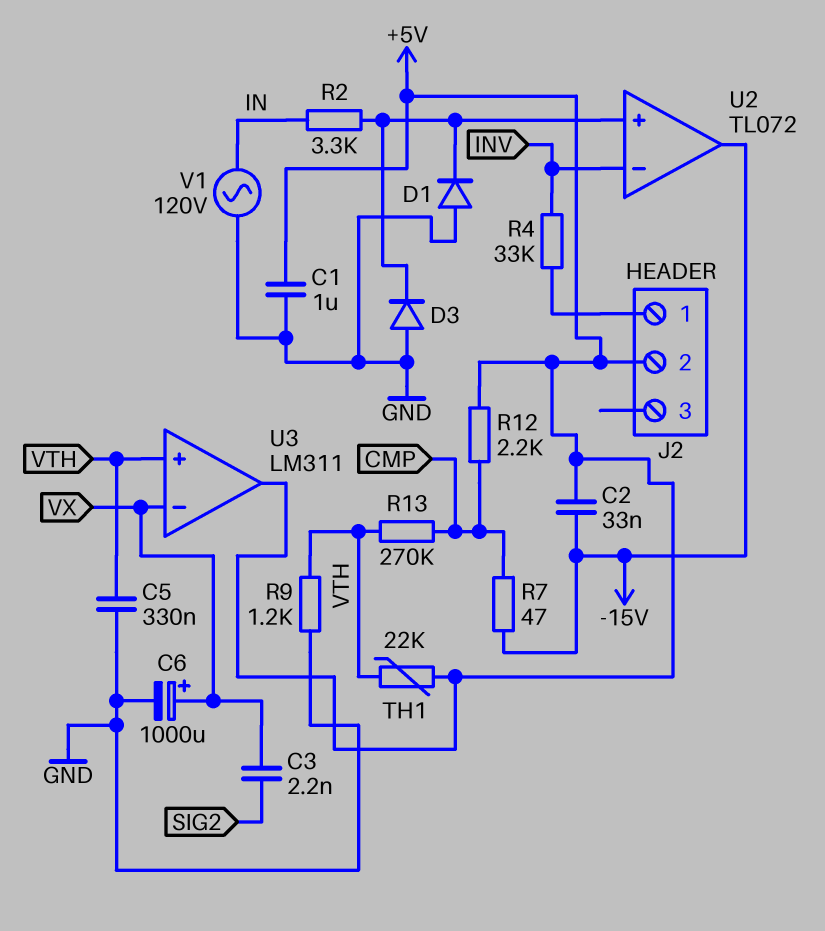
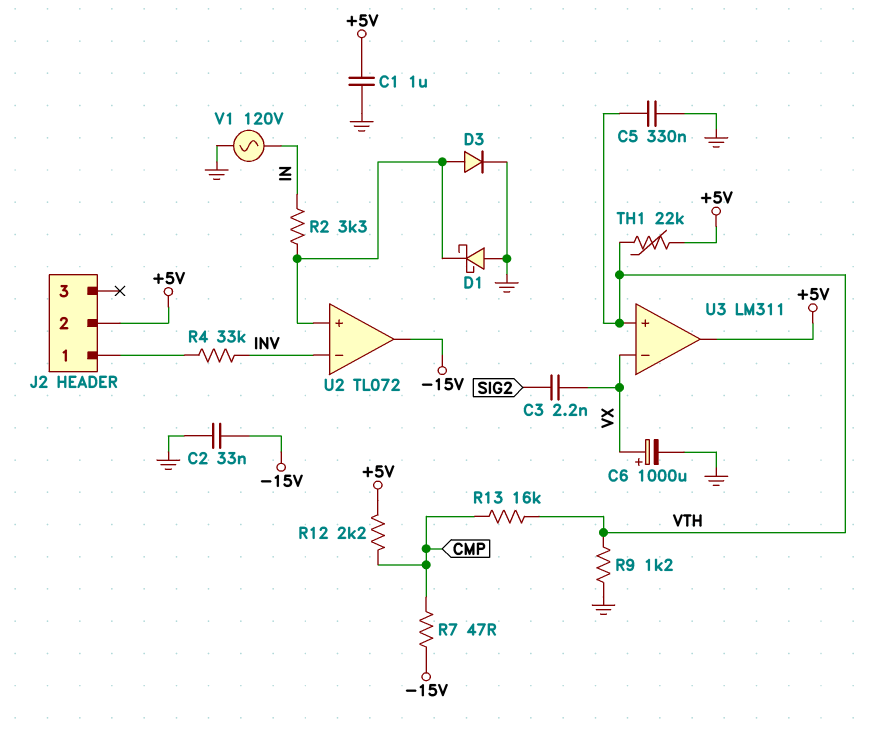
C2: 33nF (+5V, -15V) -> 33nF (-15V, GND)
D1: diode (A GND, K U2/in+) -> schottky (A GND, K U2/in+)
D3: diode (A GND, K U2/in+) -> diode (A U2/in+, K GND)
R13: 270k (CMP, VTH) -> 16k (CMP, VTH)

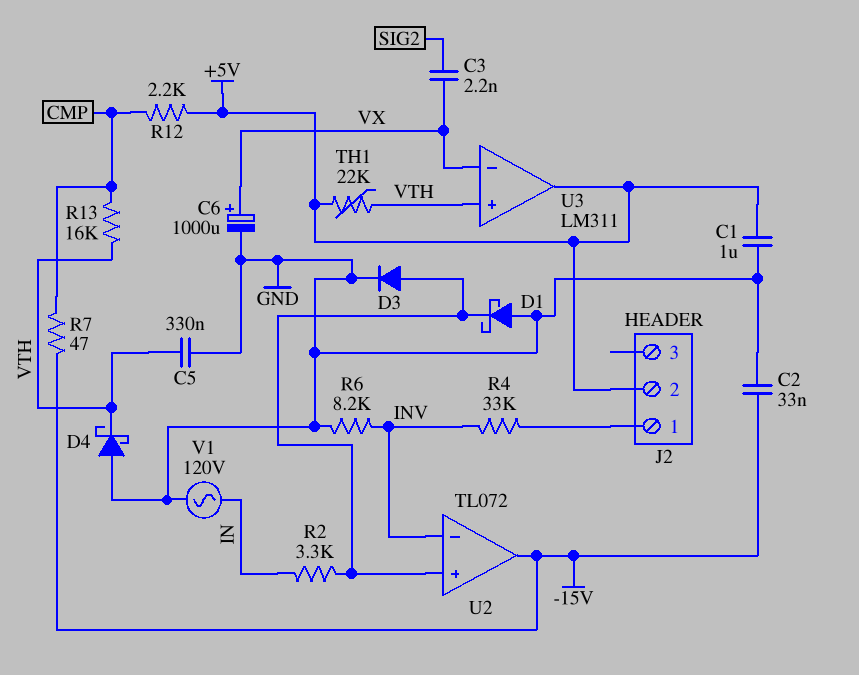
D4: none -> schottky (A GND, K VTH)
R6: none -> 8.2k (GND, INV)
R9: 1.2k (GND, VTH) -> none

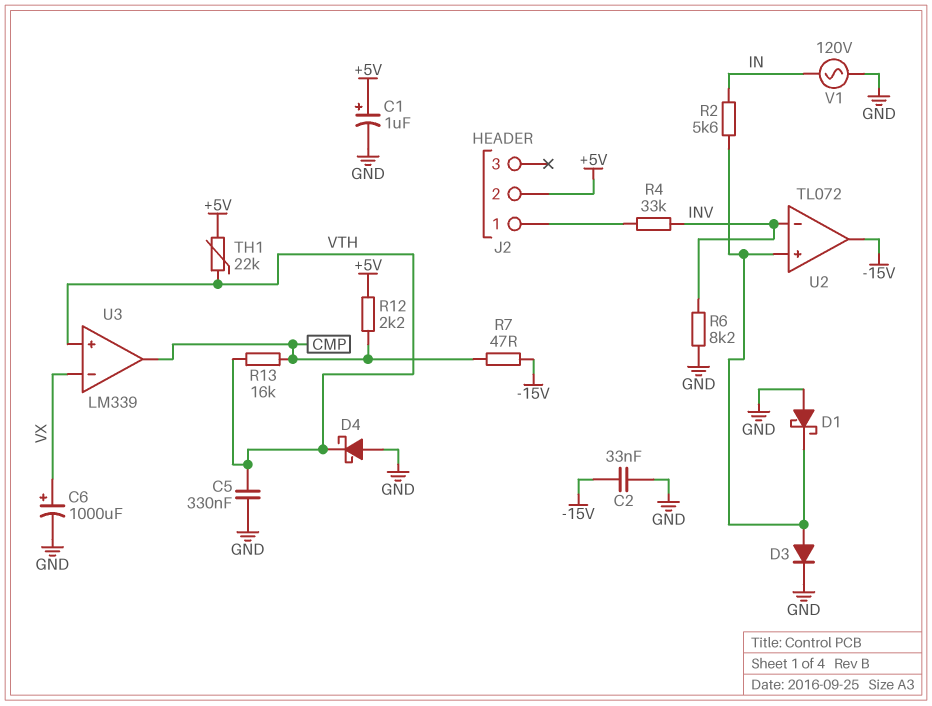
C1: 1uF (+5V, GND) -> 1uF (plus +5V, minus GND)
C3: 2.2nF (SIG2, VX) -> none
R2: 3.3k (IN, U2/in+) -> 5.6k (IN, U2/in+)
U3: LM311 -> LM339
U3 pin out: +5V -> CMP

